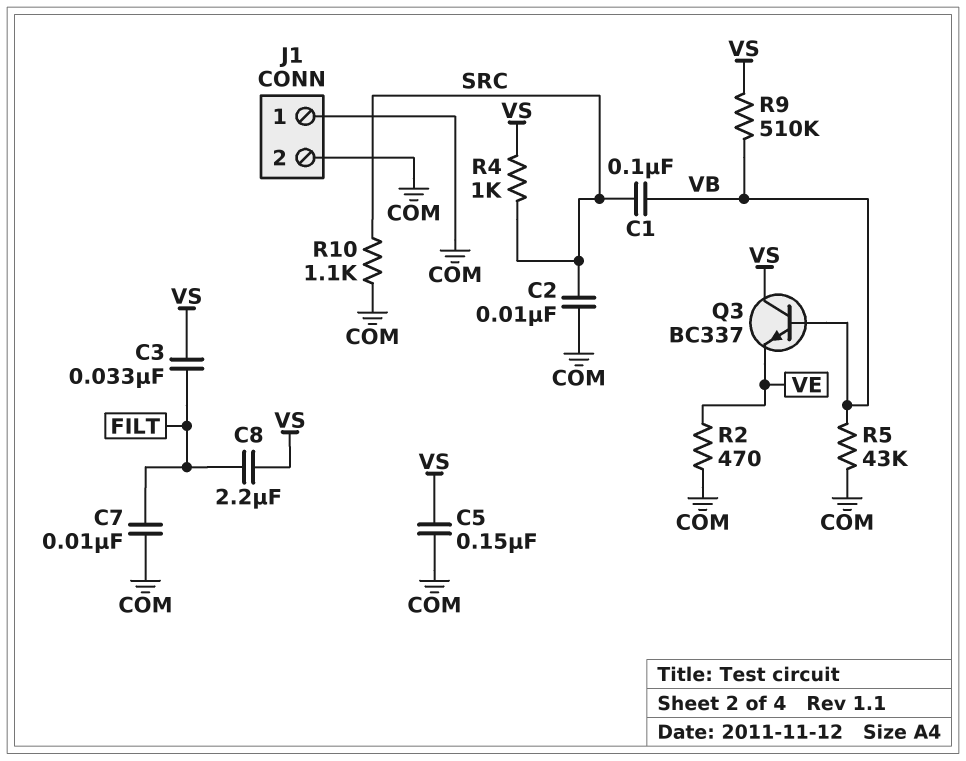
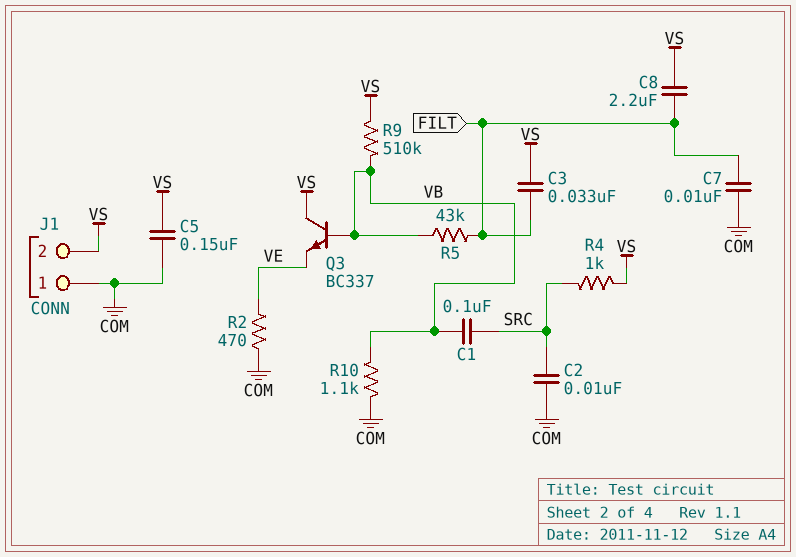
J1 pin 2: COM -> VS
R5: 43k (COM, VB) -> 43k (FILT, VB)
R10: 1.1k (COM, SRC) -> 1.1k (COM, VB)

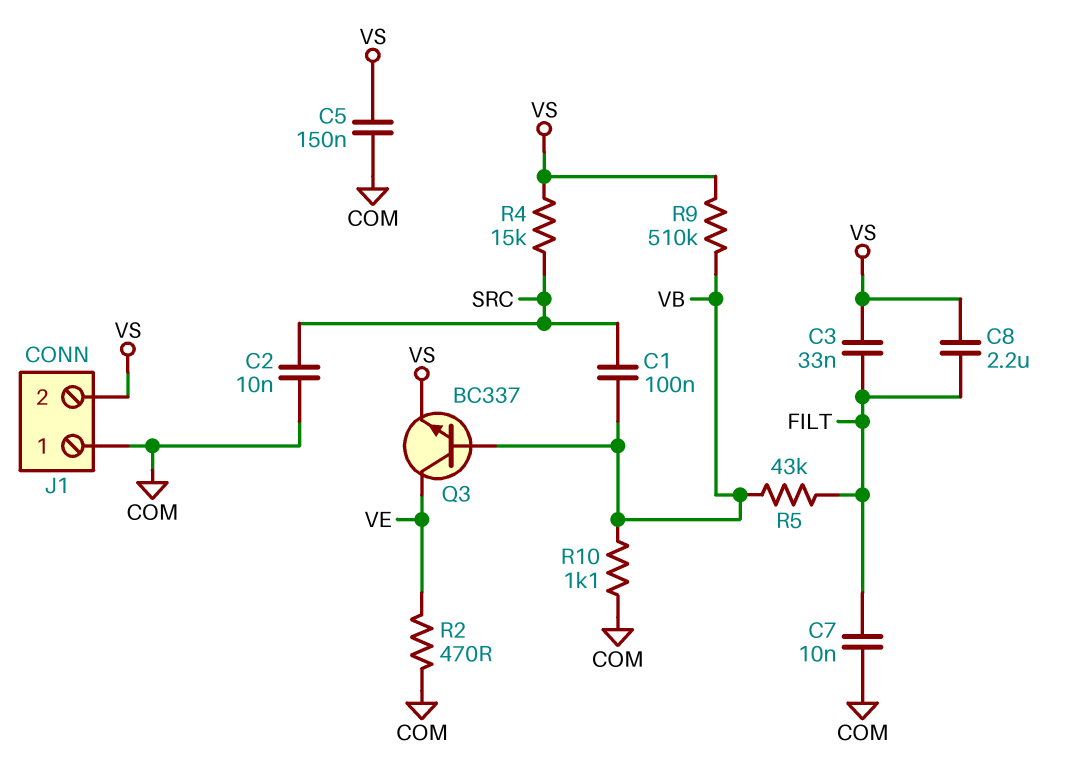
Q3: NPN BC337 (B VB, C VS, E VE) -> NPN BC337 (B VB, C VE, E VS)
R4: 1k (SRC, VS) -> 15k (SRC, VS)

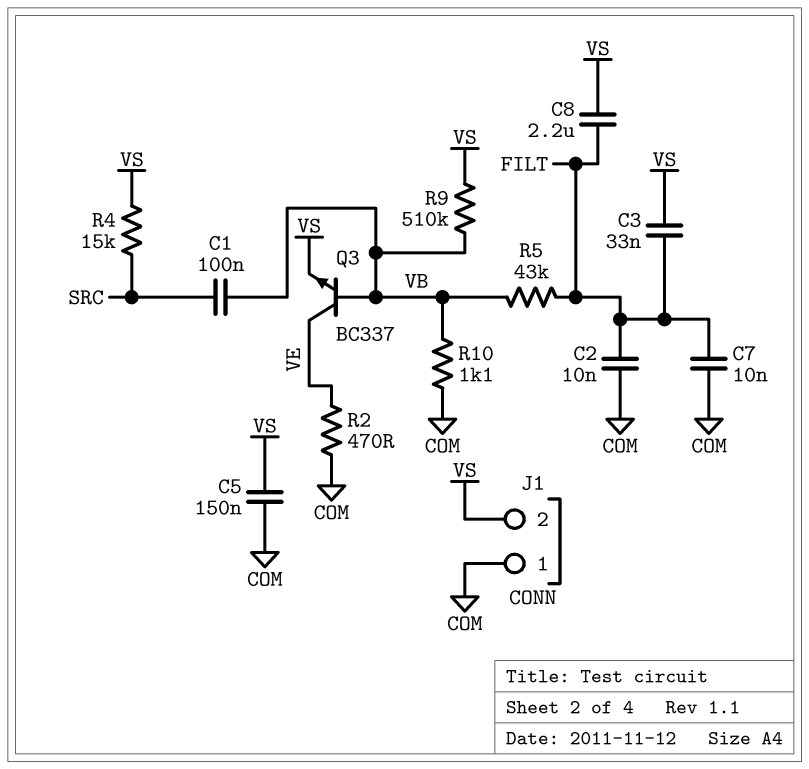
C2: 10nF (COM, SRC) -> 10nF (COM, FILT)

